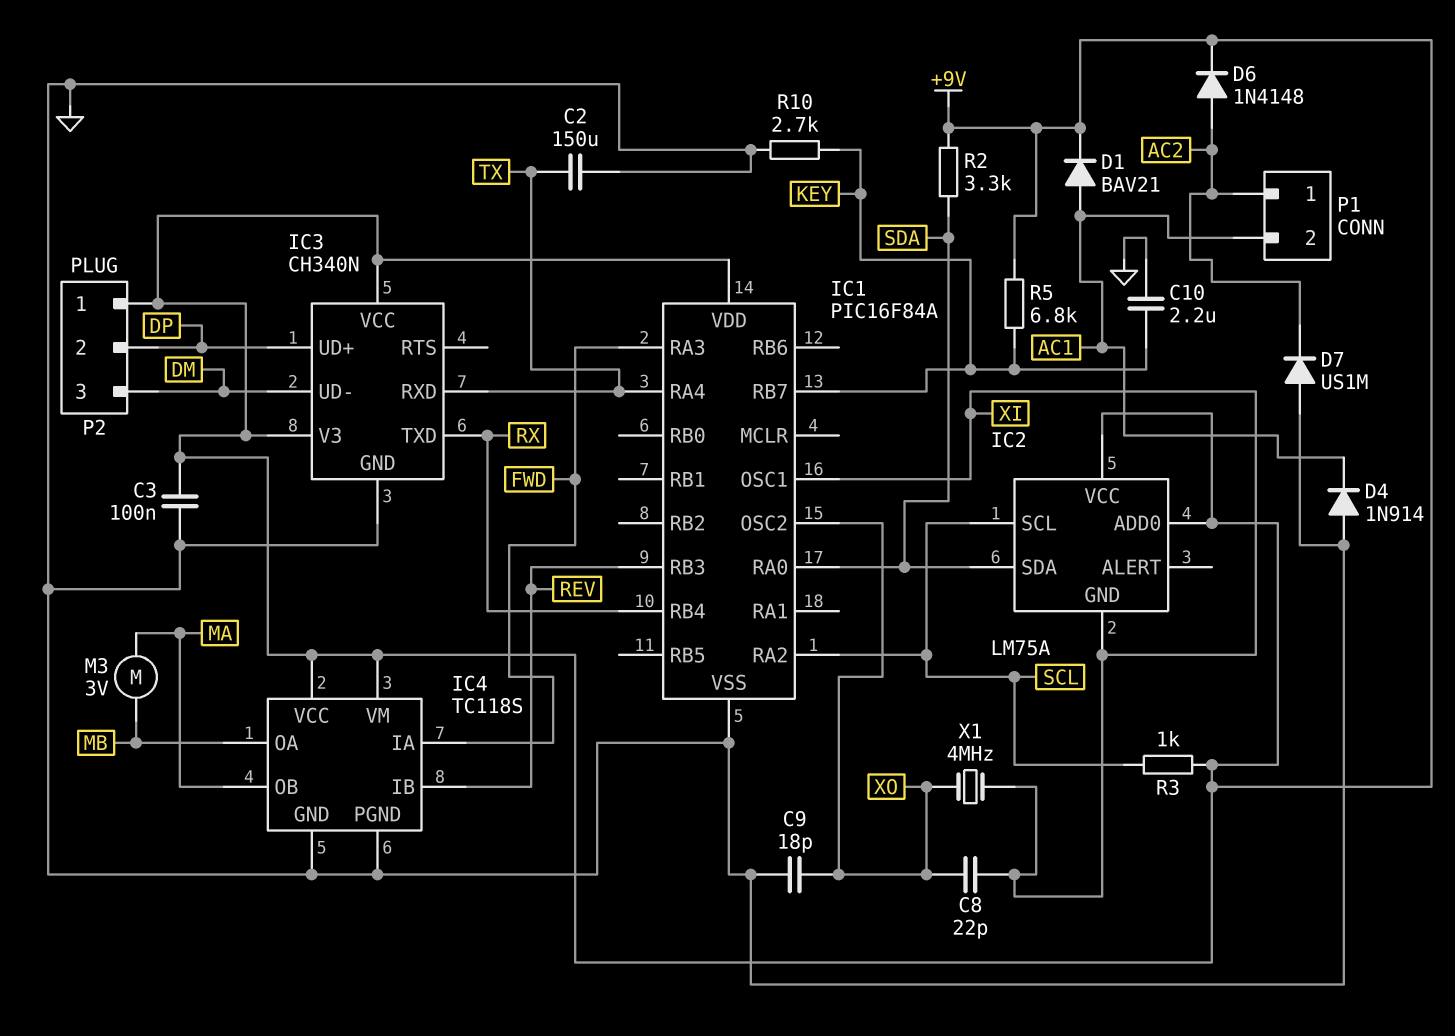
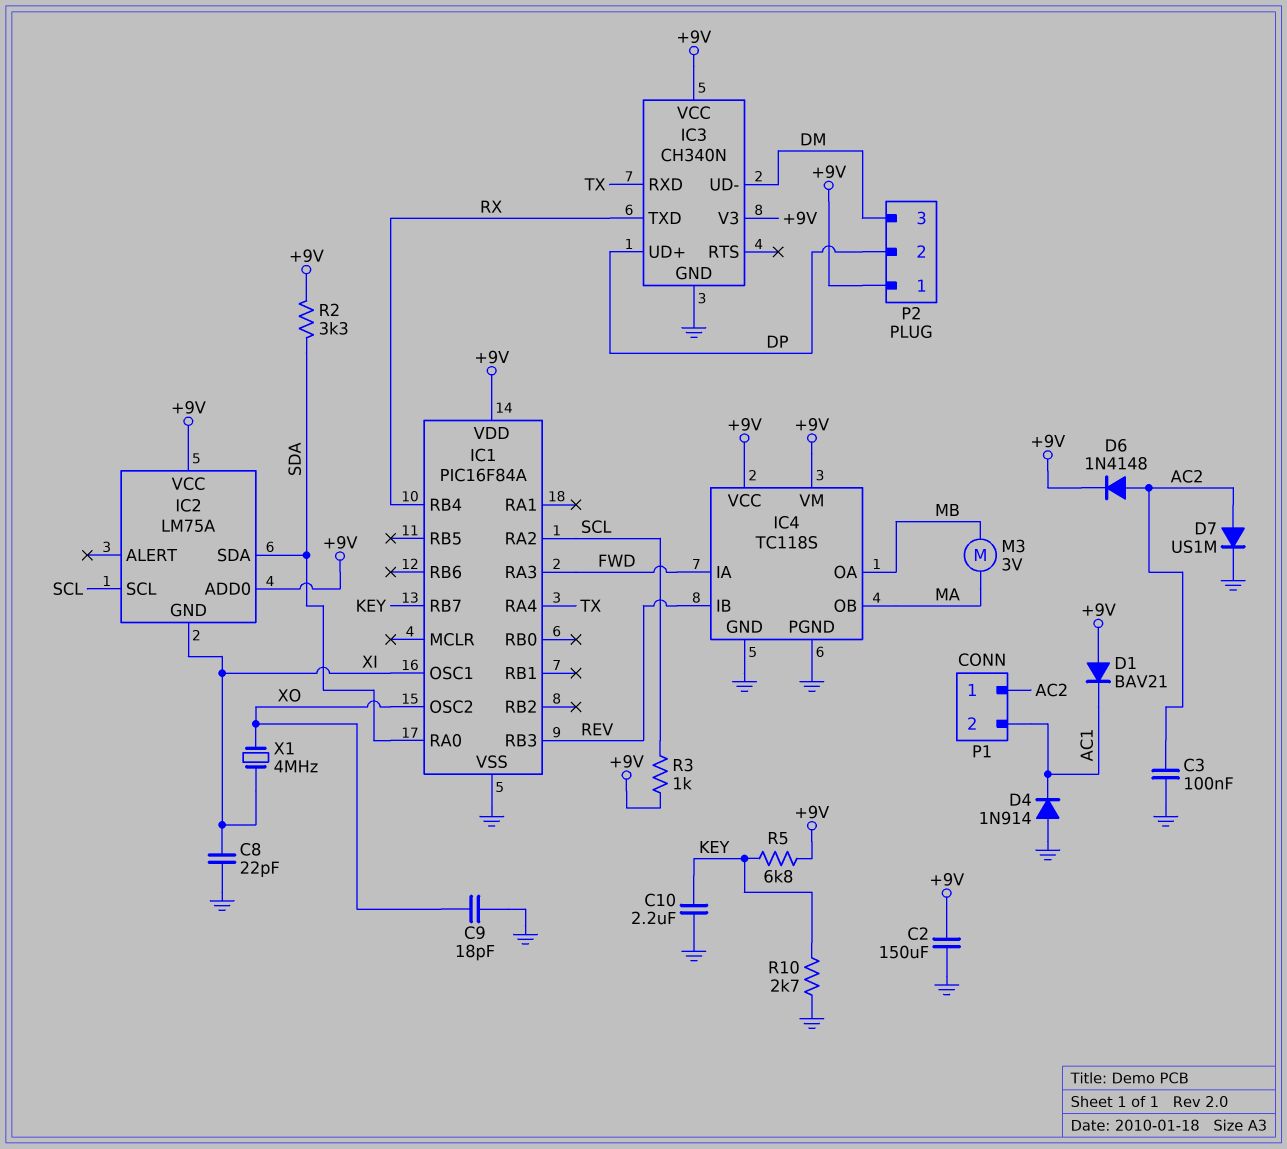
C2: 150uF (GND, TX) -> 150uF (+9V, GND)
C3: 100nF (+9V, GND) -> 100nF (AC2, GND)
C8: 22pF (XI, XO) -> 22pF (GND, XI)
D1: diode BAV21 (A AC1, K +9V) -> diode BAV21 (A +9V, K AC1)
D7: diode US1M (A GND, K AC2) -> diode US1M (A AC2, K GND)

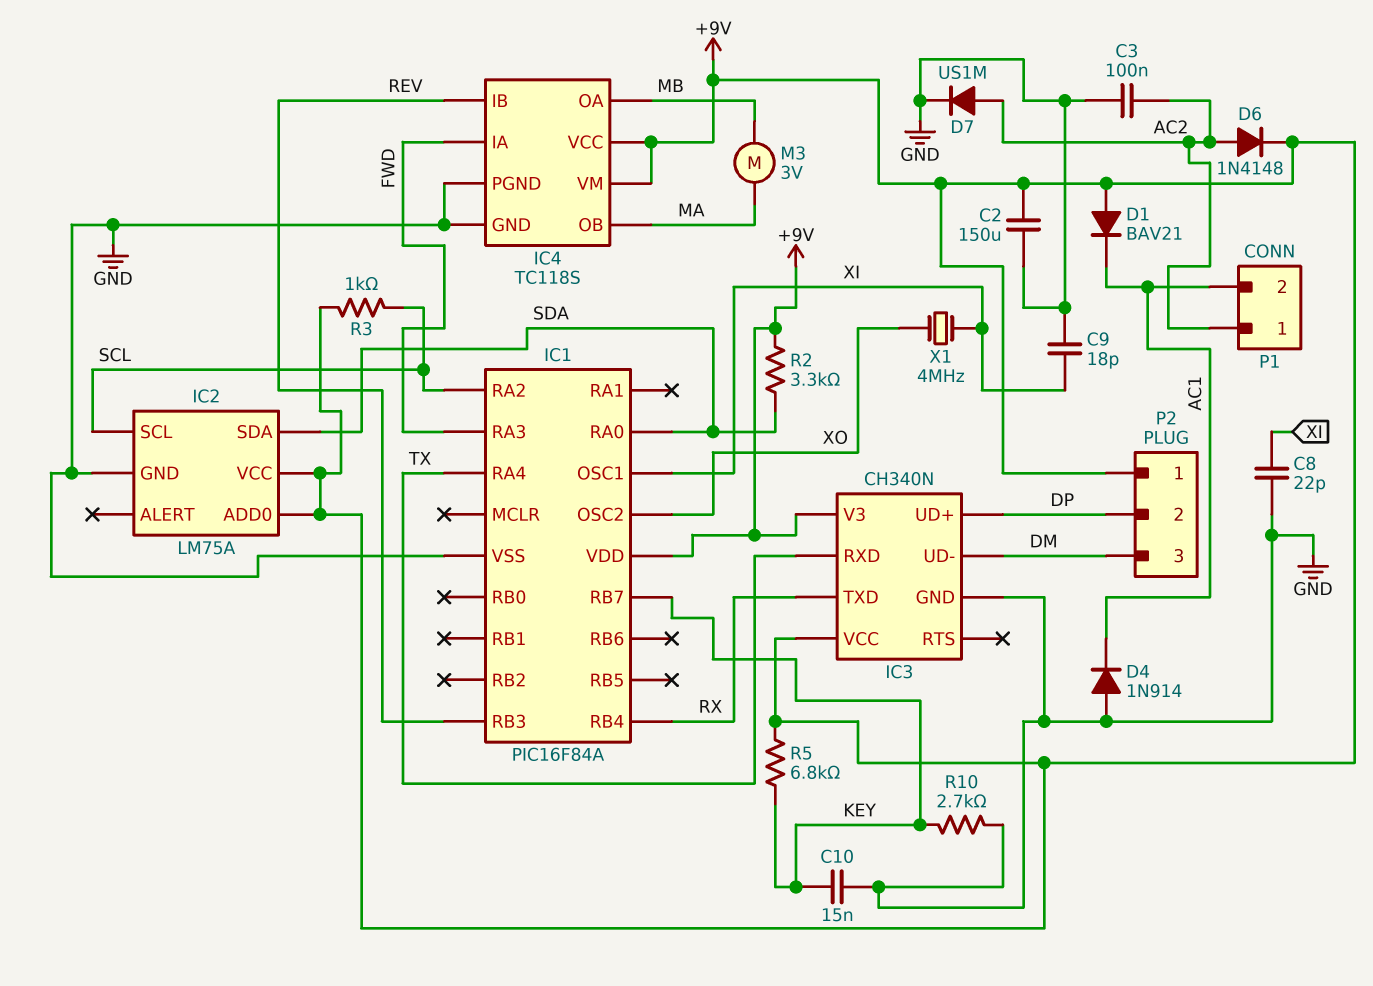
C9: 18pF (GND, XO) -> 18pF (GND, XI)
C10: 2.2uF (GND, KEY) -> 15nF (GND, KEY)
IC2 pin GND: XI -> GND

